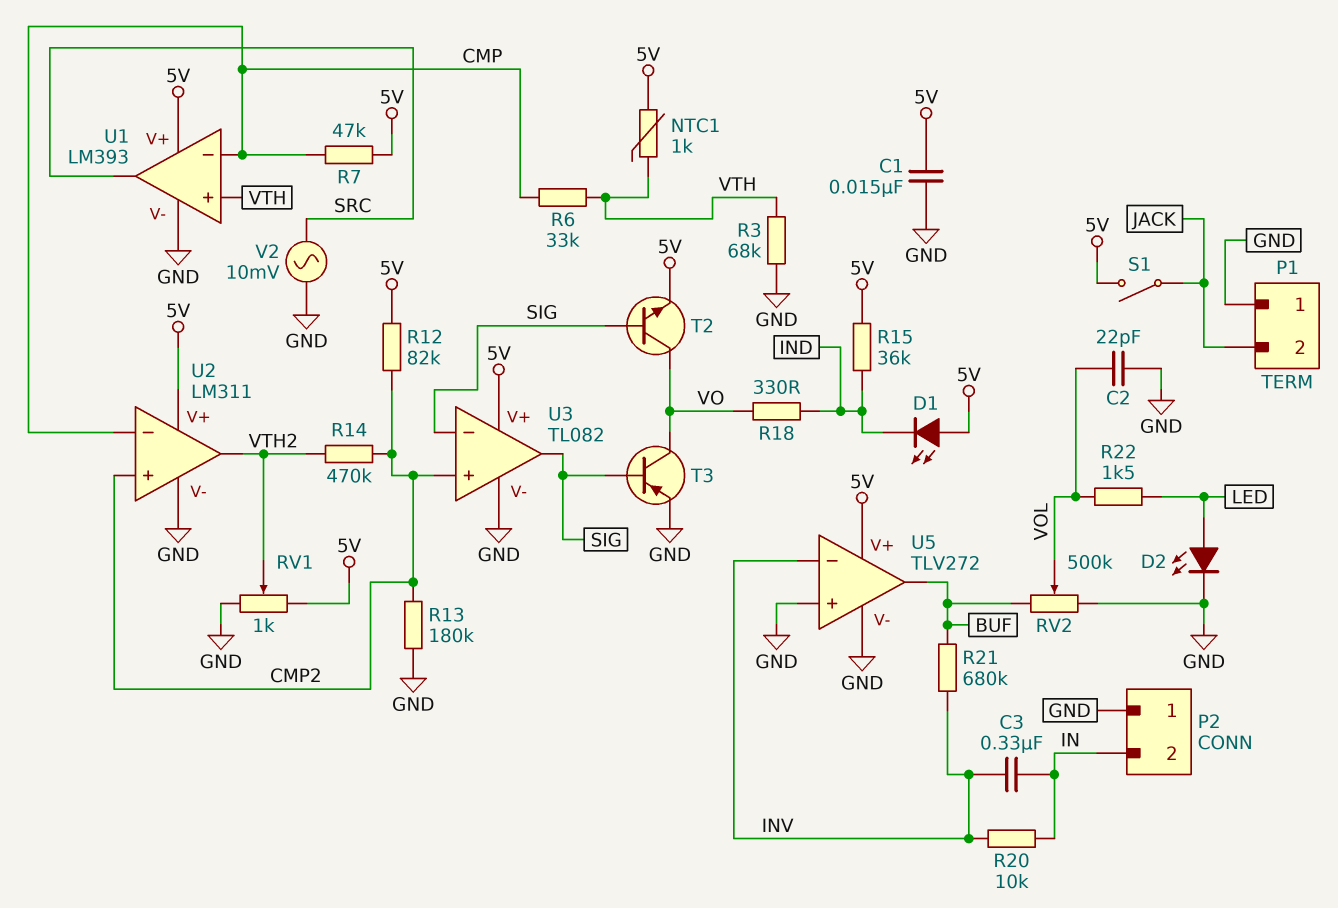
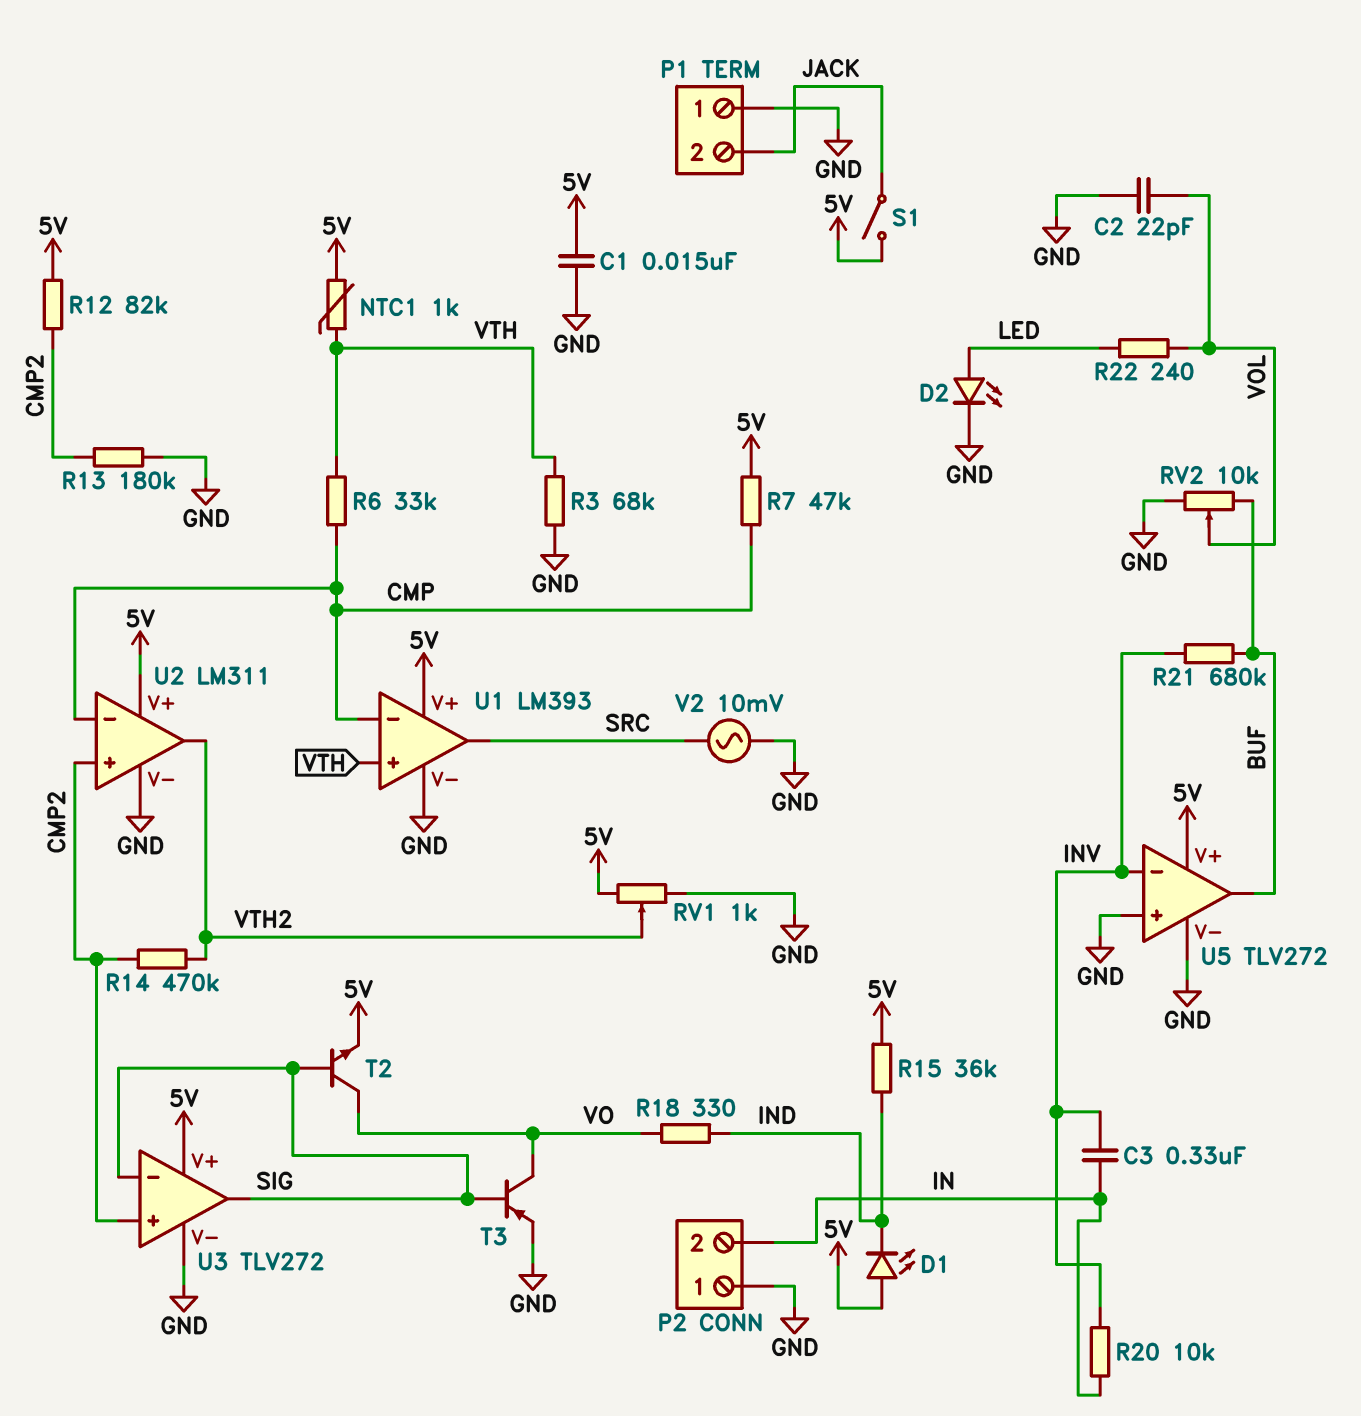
R22: 1.5k (LED, VOL) -> 240 (LED, VOL)
RV2: 500k (BUF, GND, wiper VOL) -> 10k (BUF, GND, wiper VOL)
U3: TL082 -> TLV272

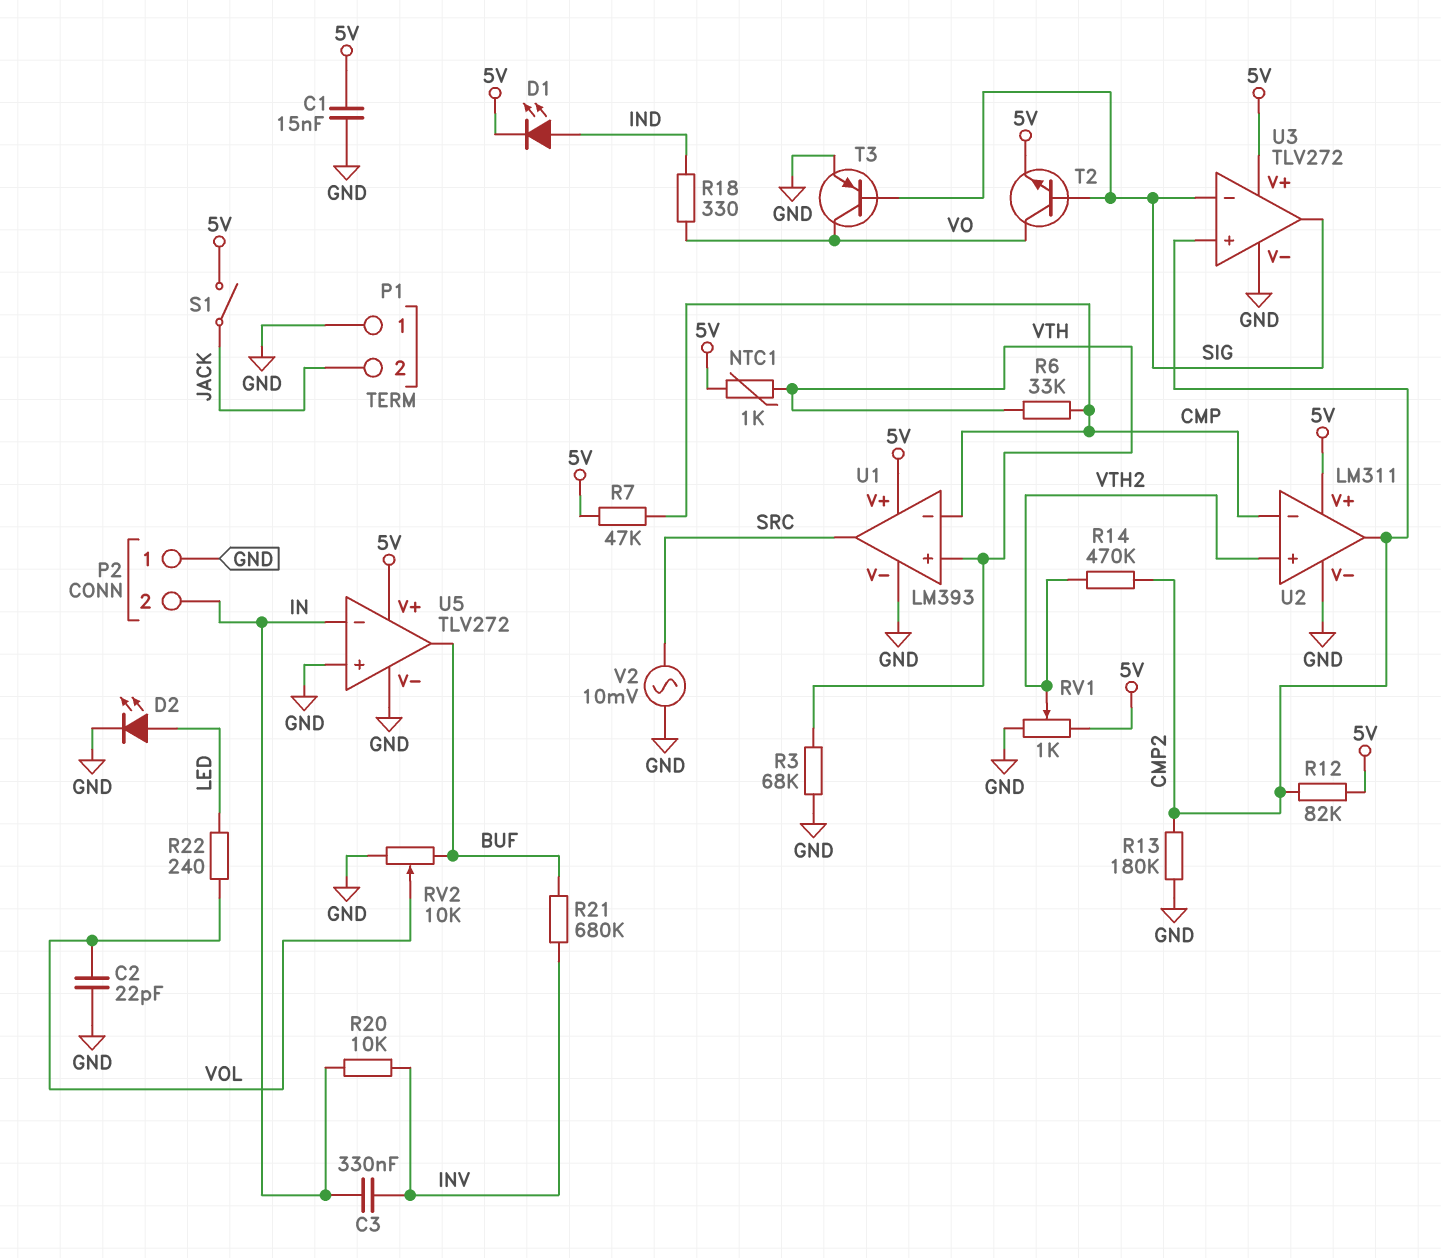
D1: LED (A 5V, K IND) -> LED (A IND, K 5V)
R15: 36k (5V, IND) -> none
U2 pin in+: CMP2 -> VTH2
U2 pin out: VTH2 -> CMP2
U5 pin in-: INV -> IN

